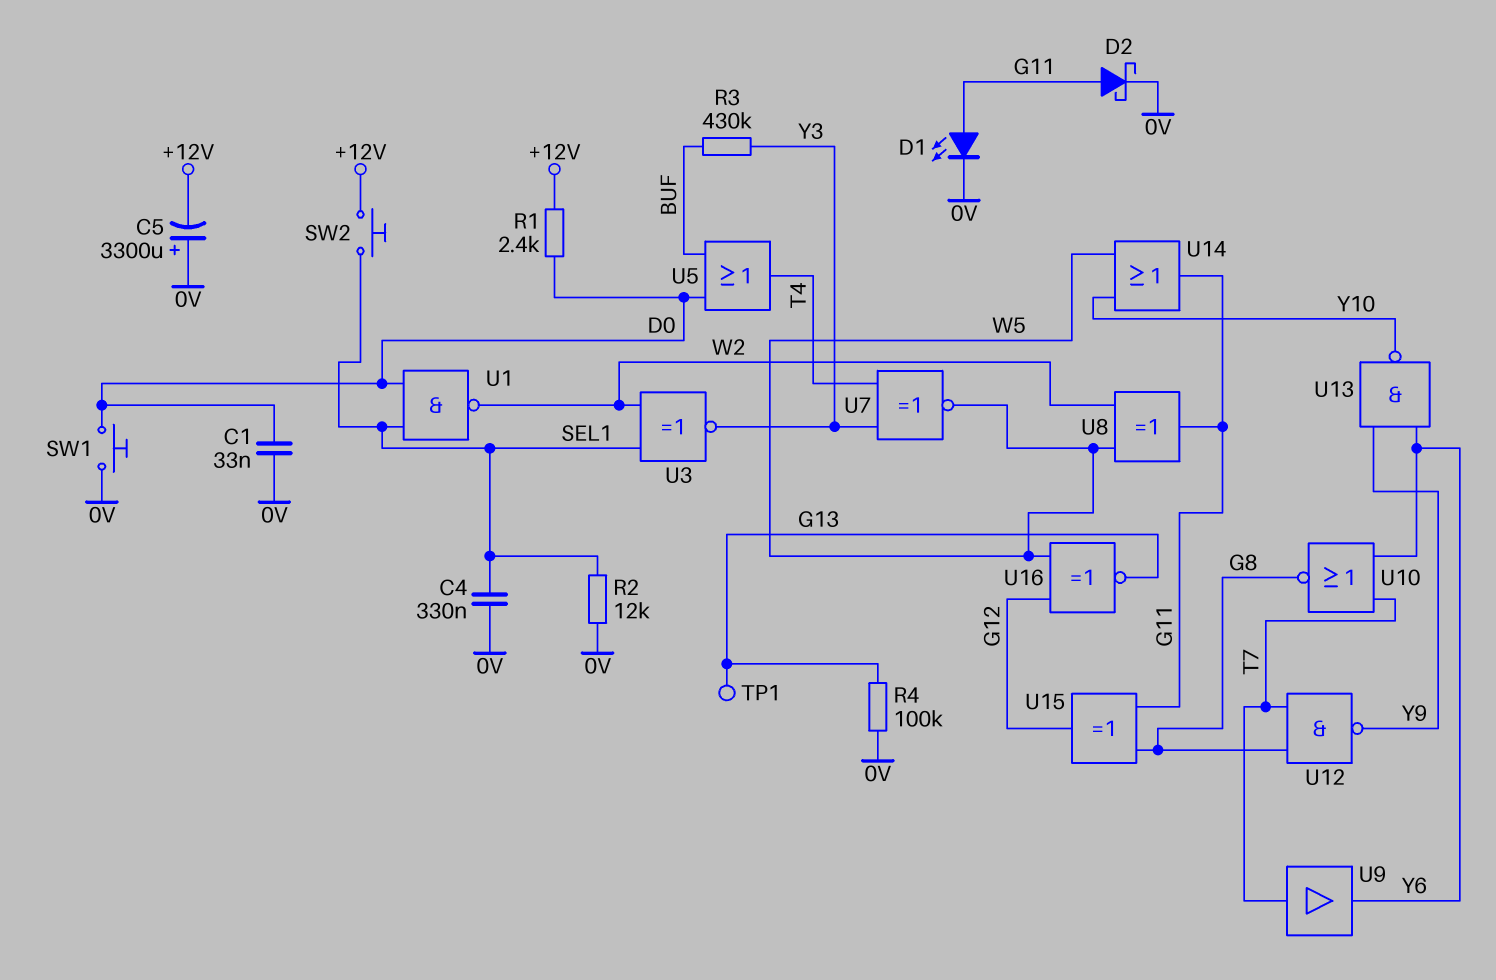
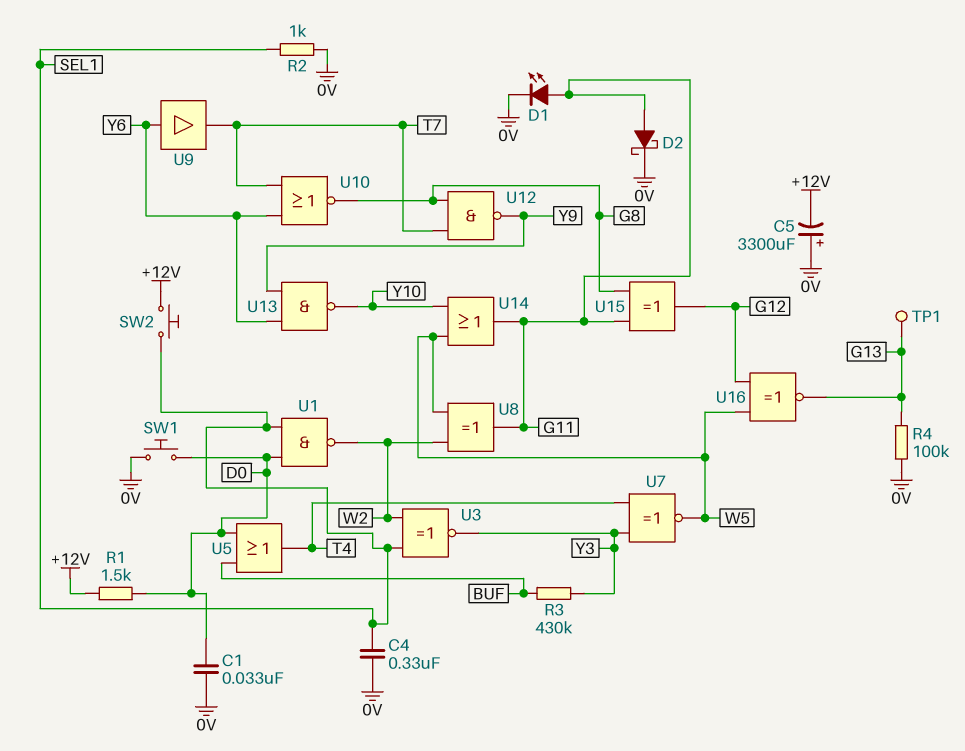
R1: 2.4k (+12V, D0) -> 1.5k (+12V, D0)
R2: 12k (0V, SEL1) -> 1k (0V, SEL1)
U9: buffer (in T7, out Y6) -> buffer (in Y6, out T7)

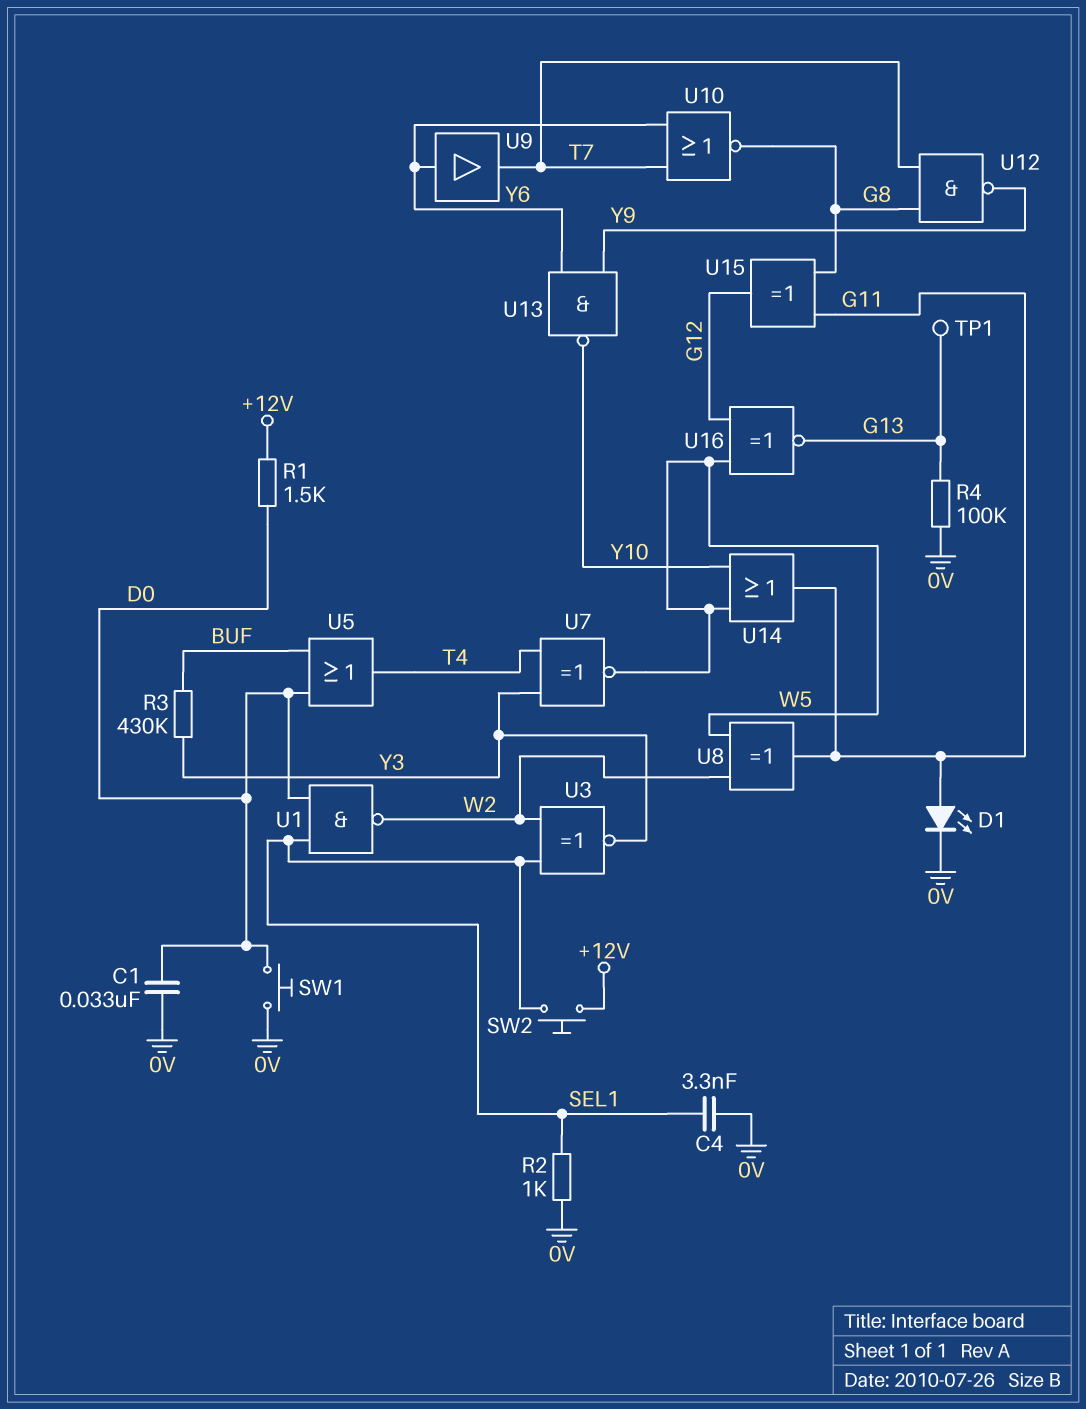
C4: 330nF (0V, SEL1) -> 3.3nF (0V, SEL1)
C5: 3300uF (plus 0V, minus +12V) -> none
D2: schottky (A G11, K 0V) -> none

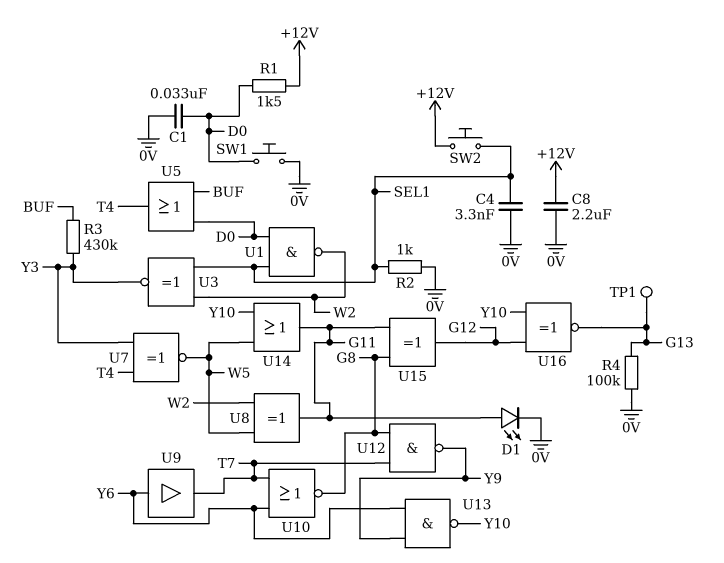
C8: none -> 2.2uF (+12V, 0V)
U16: XNOR (in G12, in W5, out G13) -> XNOR (in G12, in Y10, out G13)

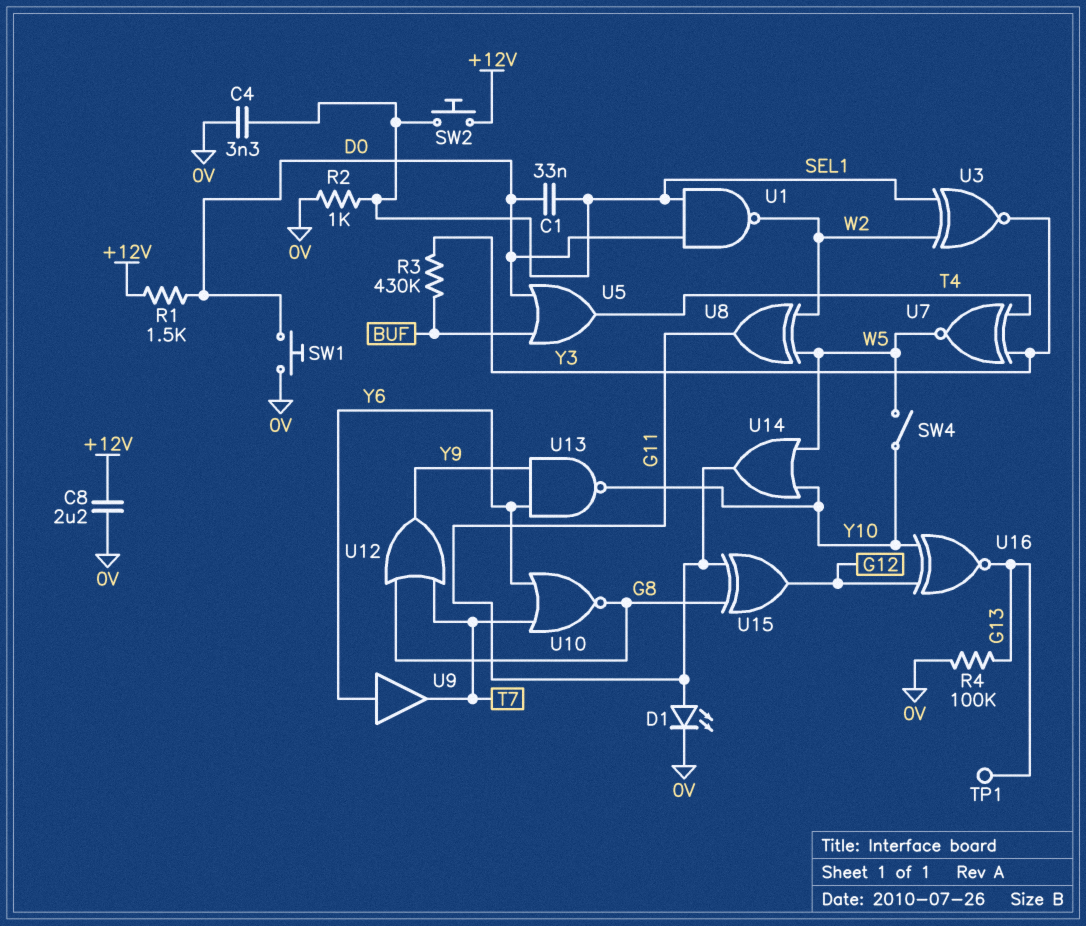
C1: 33nF (0V, D0) -> 33nF (D0, SEL1)
SW4: none -> switch (W5, Y10)
U12: NAND (in G8, in T7, out Y9) -> OR (in G8, in T7, out Y9)

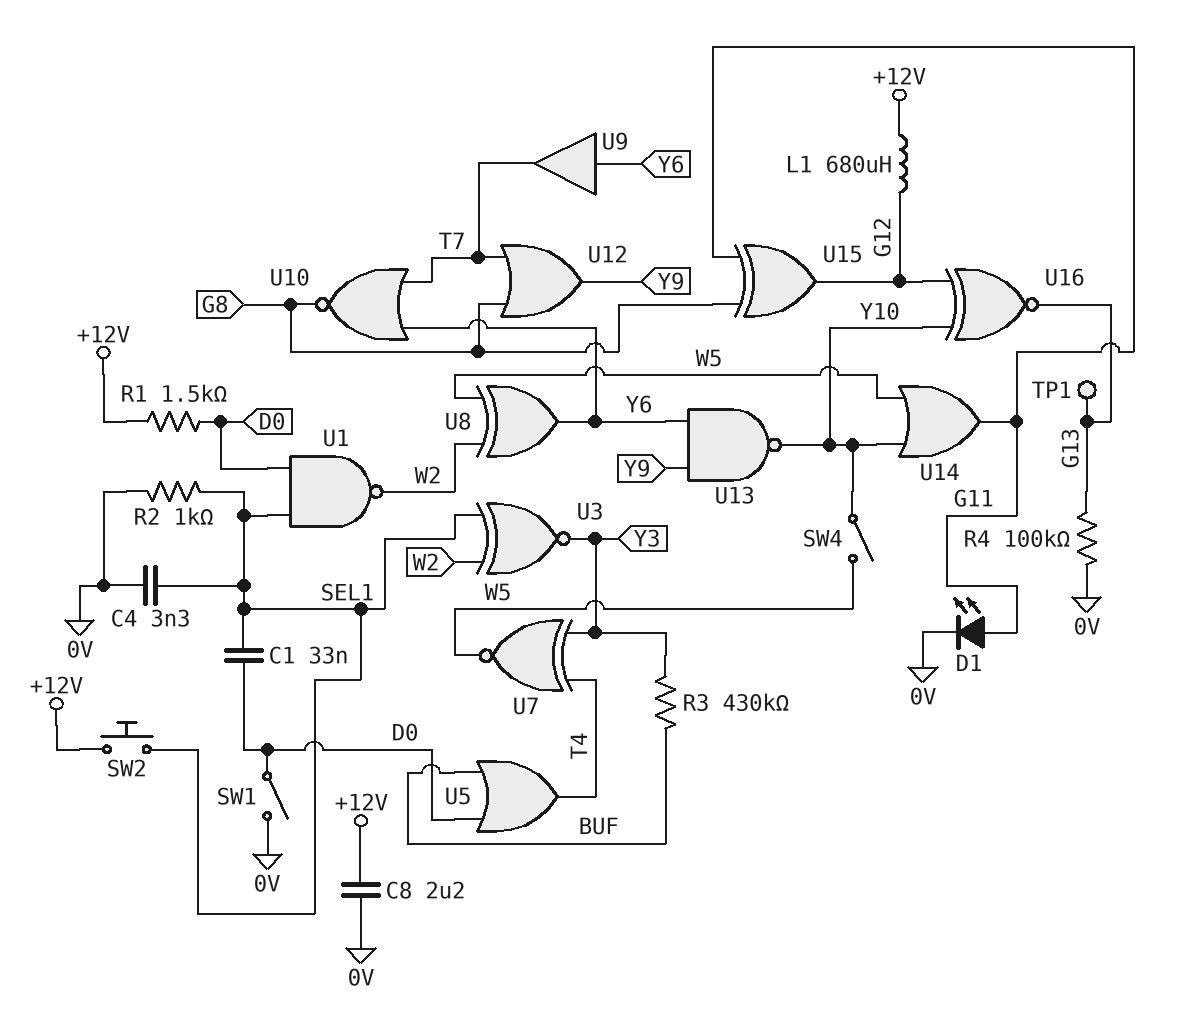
L1: none -> 680uH (+12V, G12)
SW1: button (0V, D0) -> switch (0V, D0)
U8: XOR (in W2, in W5, out G11) -> XOR (in W2, in W5, out Y6)

